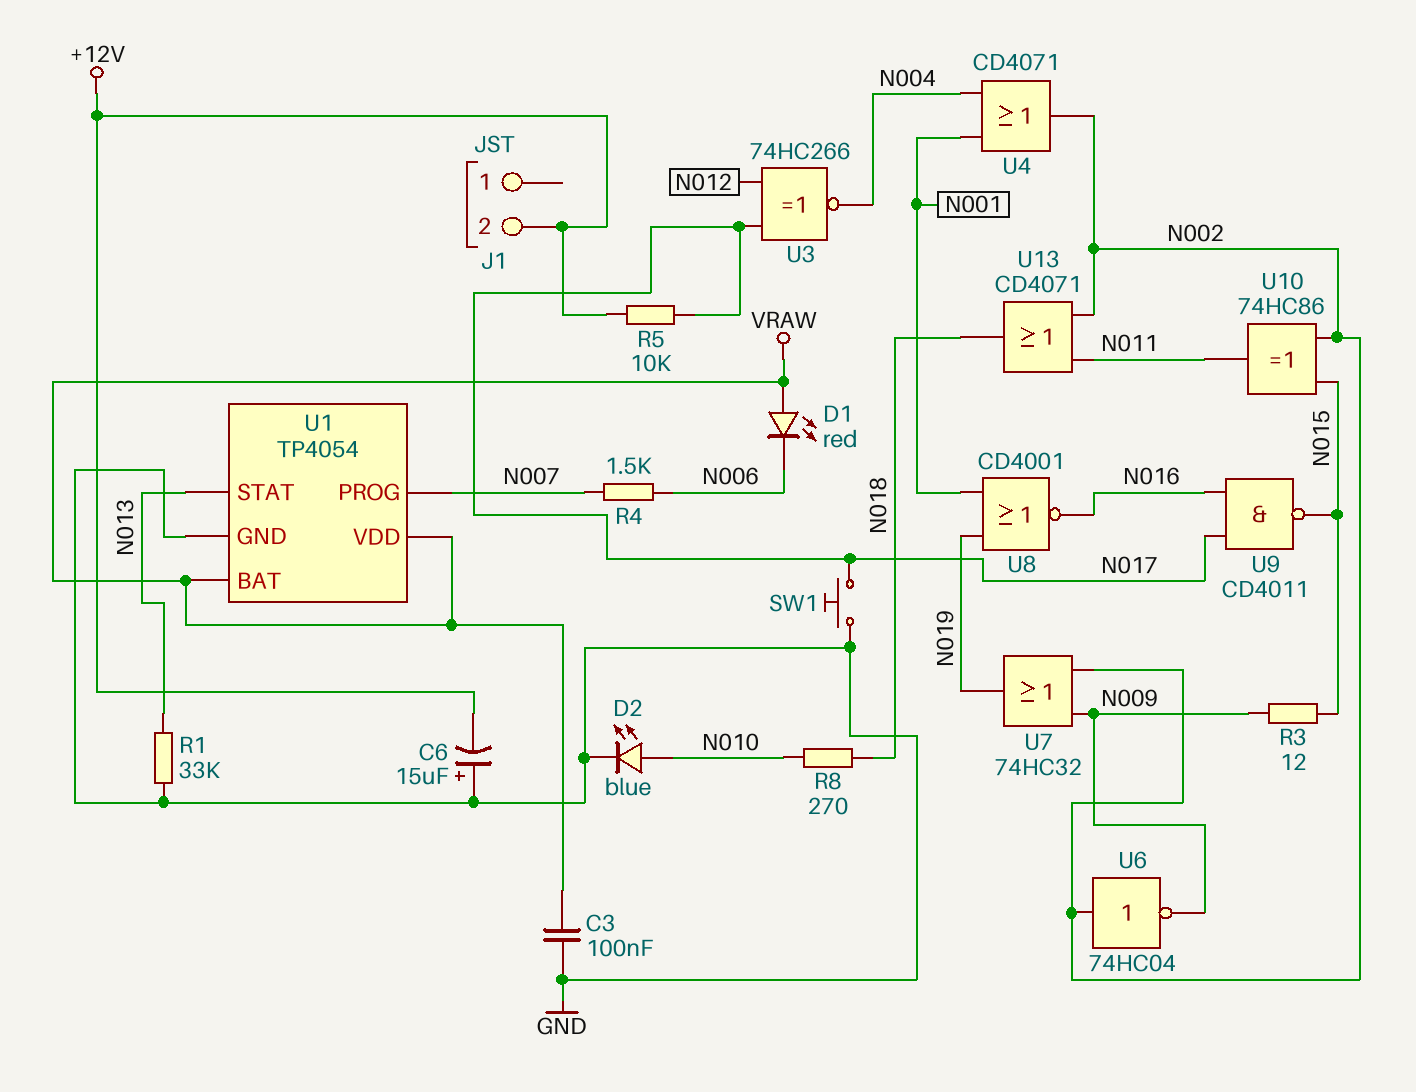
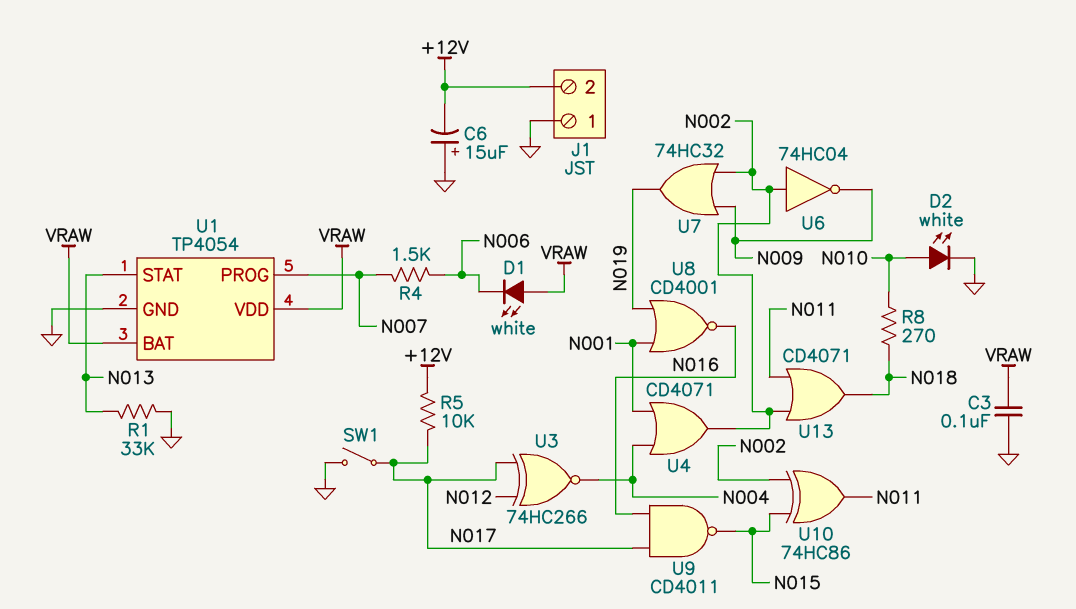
D1: LED red (A VRAW, K N006) -> LED white (A VRAW, K N006)
D2: LED blue (A N010, K GND) -> LED white (A N010, K GND)
J1 pin 1: none -> GND
R3: 12 (N009, N015) -> none
SW1: button (GND, N017) -> switch (GND, N017)

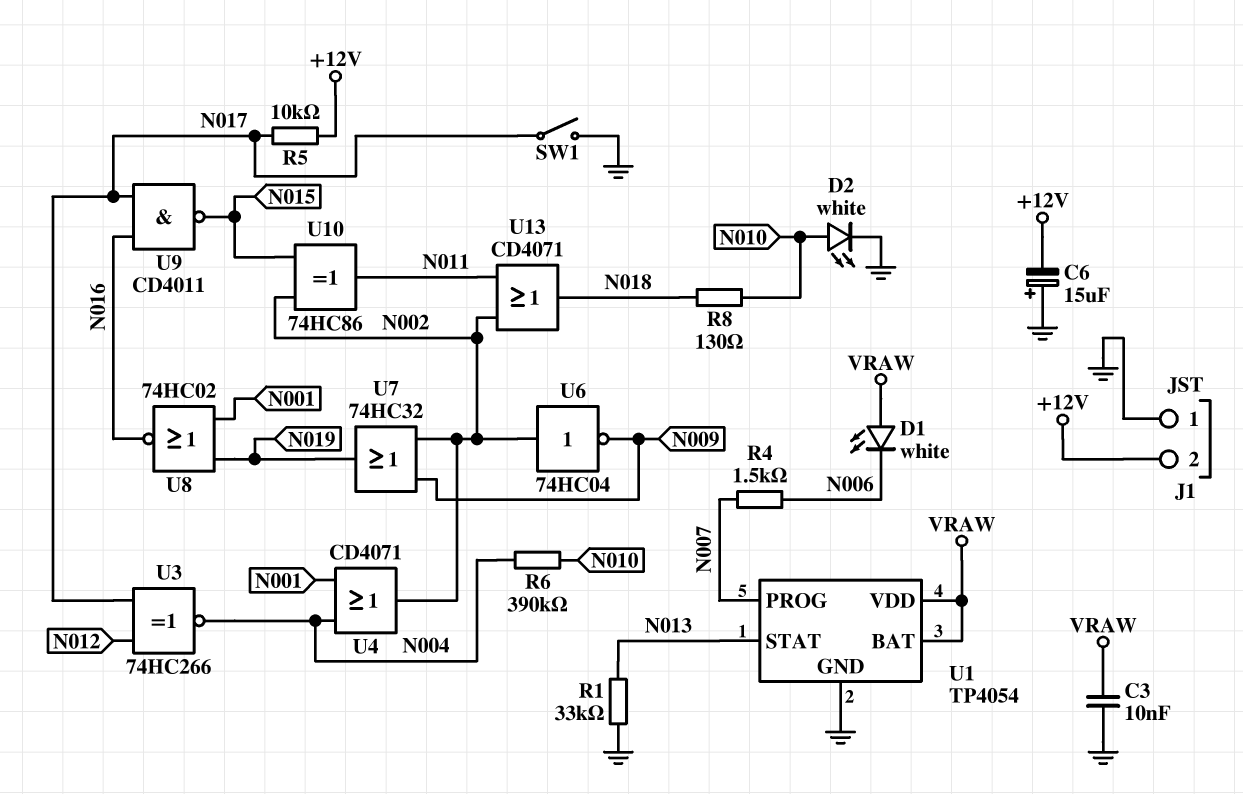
C3: 100nF (GND, VRAW) -> 10nF (GND, VRAW)
R6: none -> 390k (N004, N010)
R8: 270 (N010, N018) -> 130 (N010, N018)
U8: NOR CD4001 (in N001, in N019, out N016) -> NOR 74HC02 (in N001, in N019, out N016)

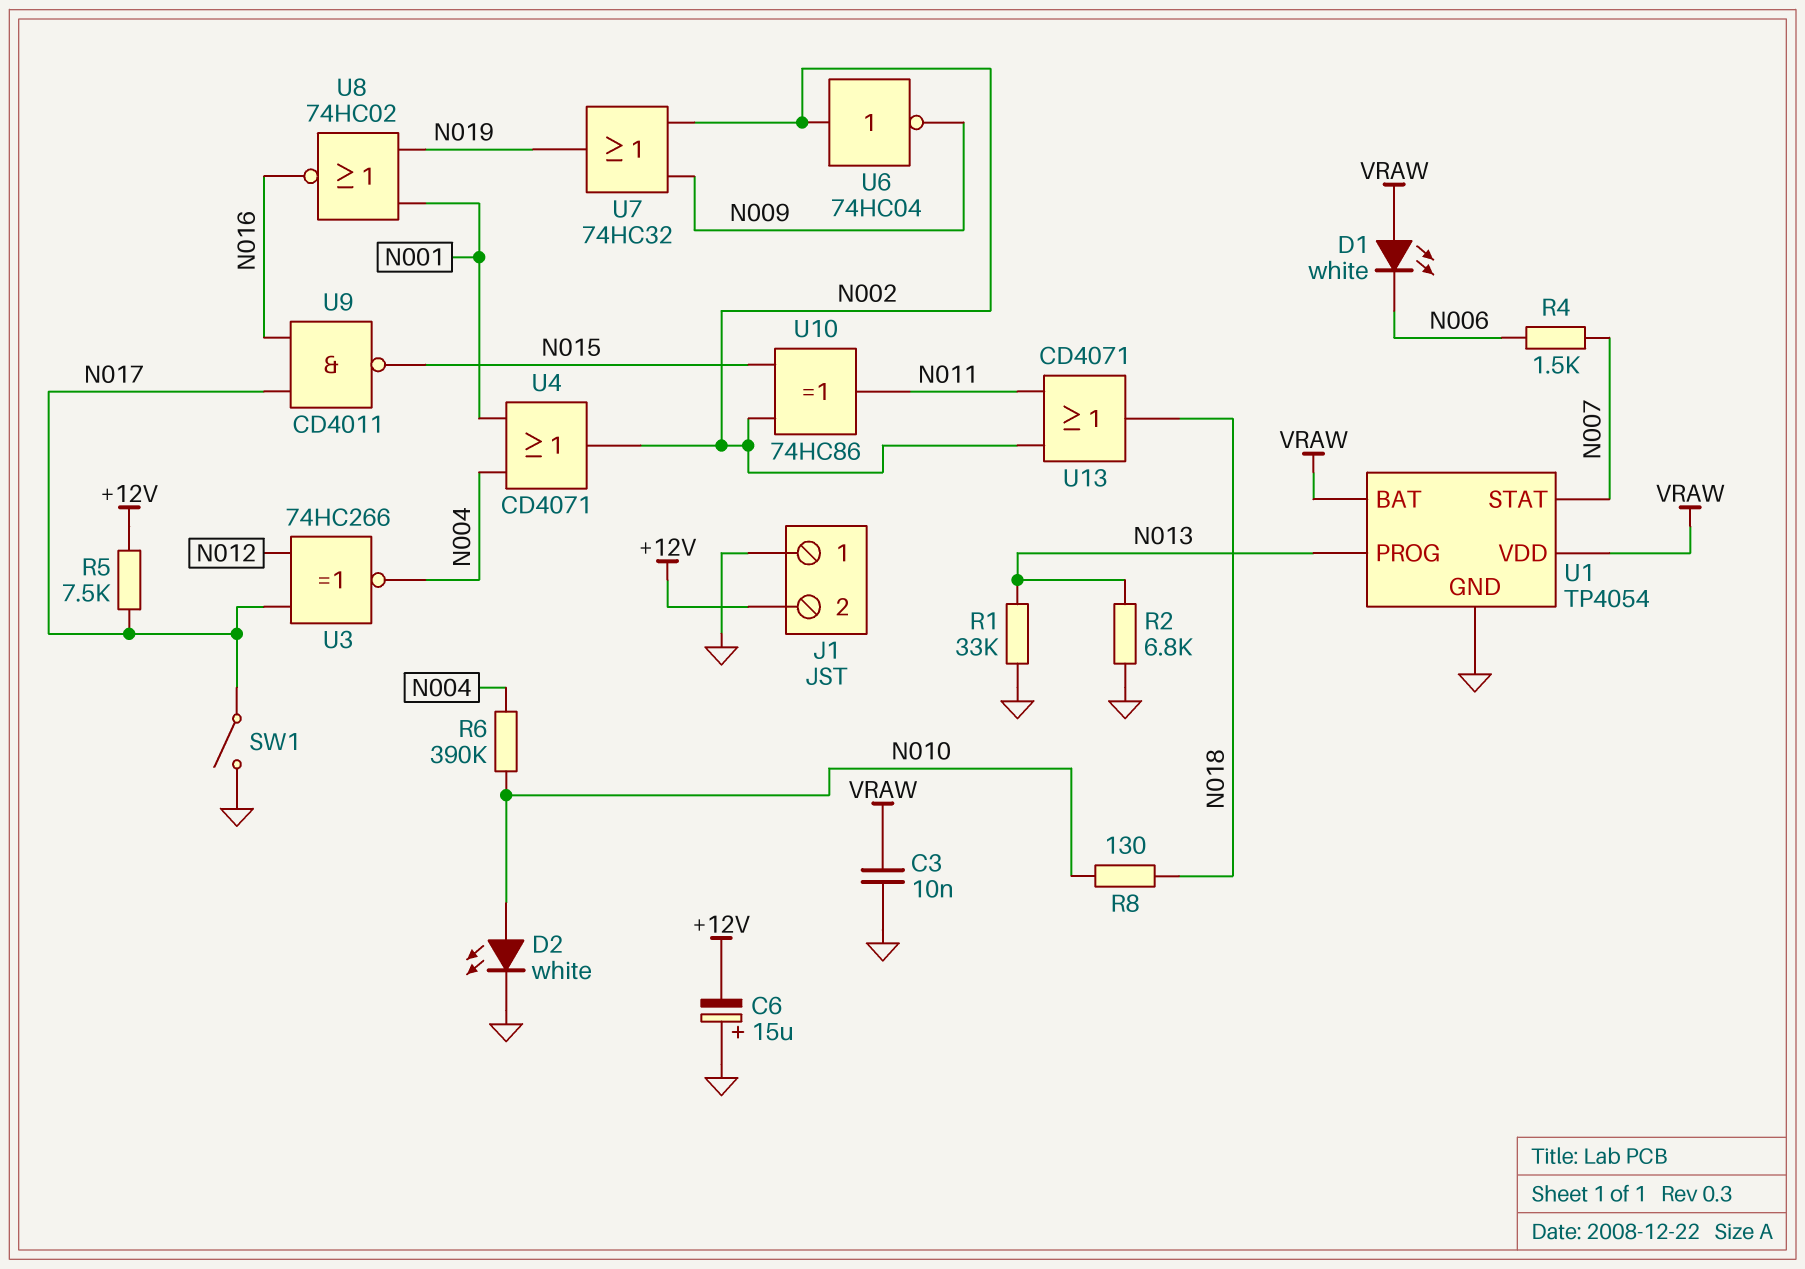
R2: none -> 6.8k (GND, N013)
R5: 10k (+12V, N017) -> 7.5k (+12V, N017)
U1 pin PROG: N007 -> N013
U1 pin STAT: N013 -> N007

